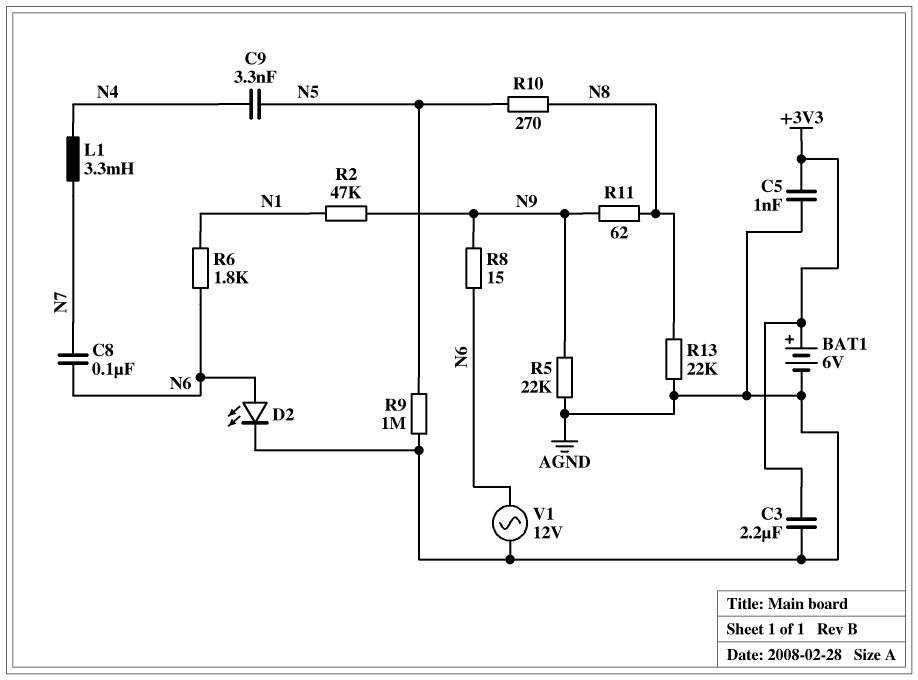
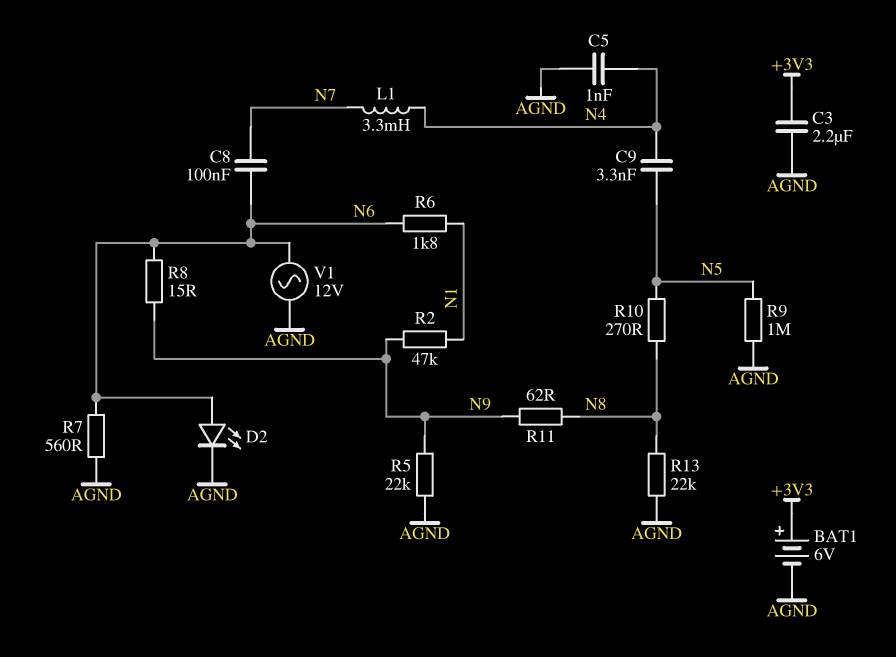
C5: 1nF (+3V3, AGND) -> 1nF (AGND, N4)
R7: none -> 560 (AGND, N6)

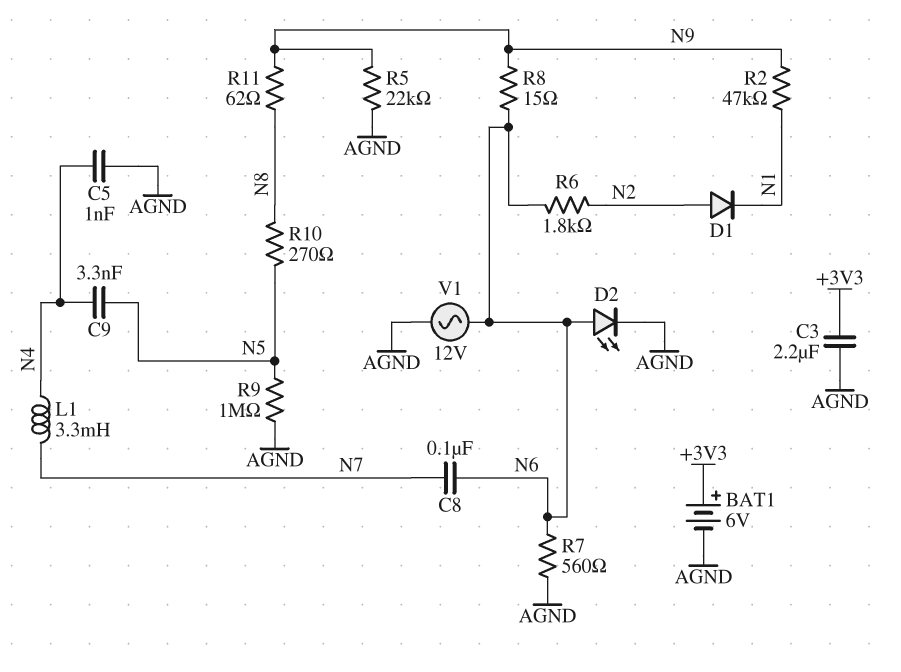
D1: none -> diode (A N2, K N1)
R6: 1.8k (N1, N6) -> 1.8k (N2, N6)
R13: 22k (AGND, N8) -> none

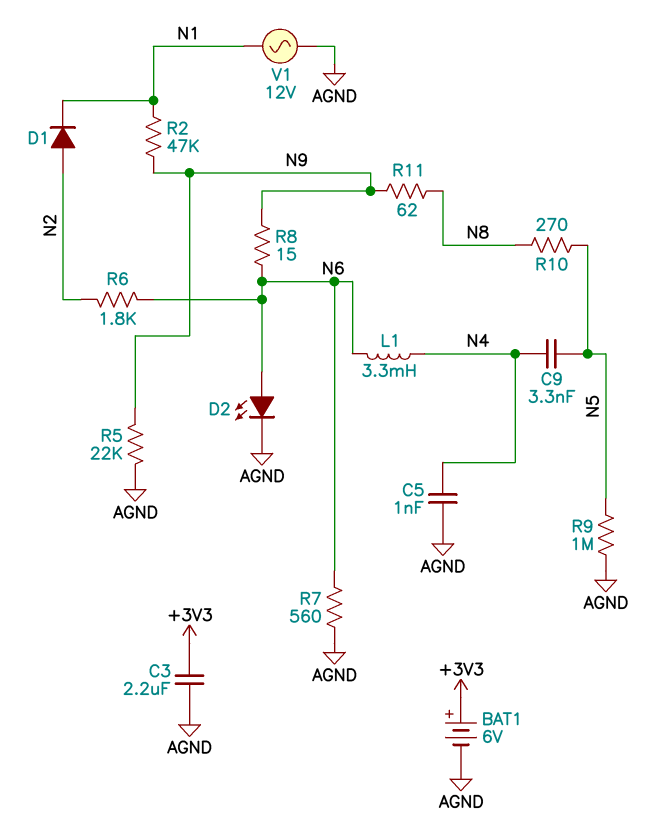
C8: 100nF (N6, N7) -> none
L1: 3.3mH (N4, N7) -> 3.3mH (N4, N6)
V1: AC 12V (AGND, N6) -> AC 12V (AGND, N1)

